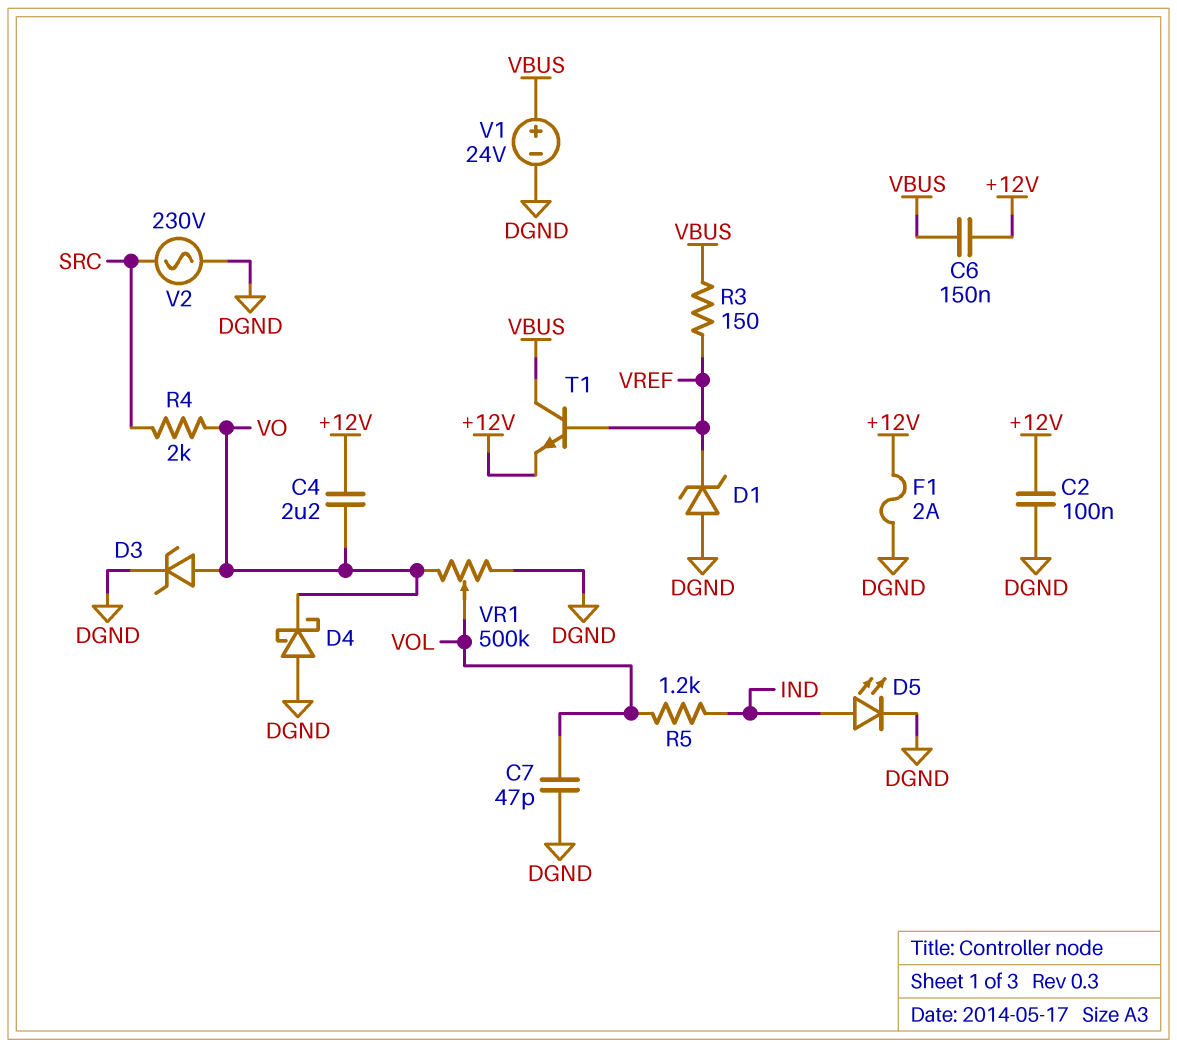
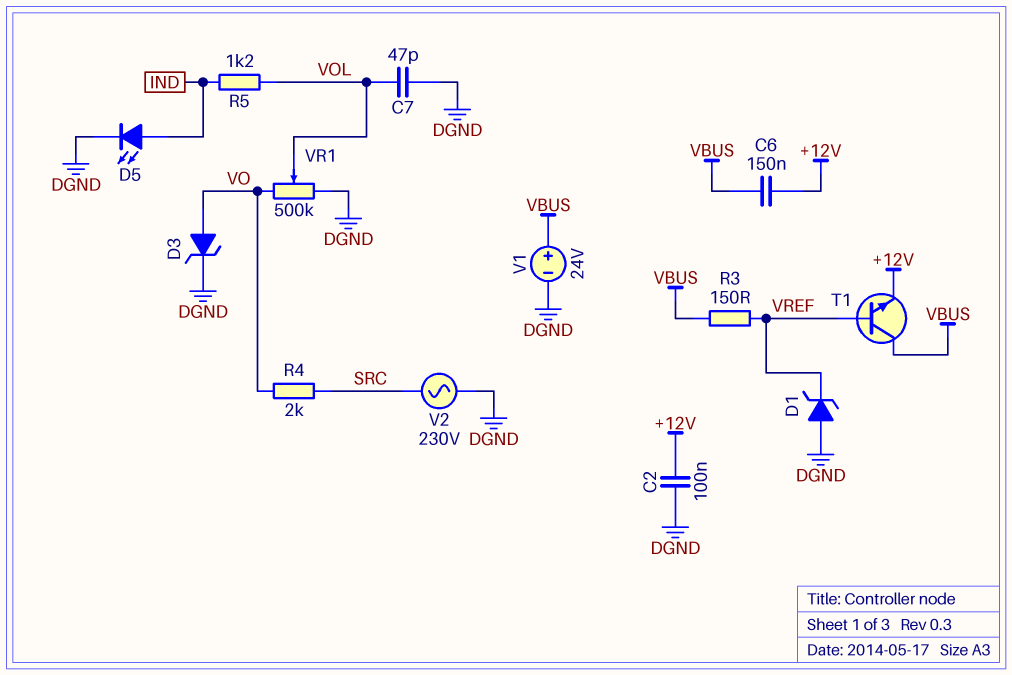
C4: 2.2uF (+12V, VO) -> none
D4: schottky (A DGND, K VO) -> none
F1: 2A (+12V, DGND) -> none

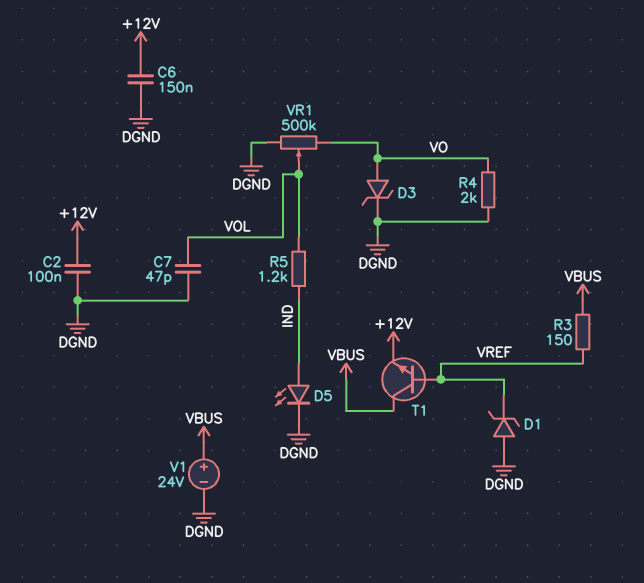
C6: 150nF (+12V, VBUS) -> 150nF (+12V, DGND)
R4: 2k (SRC, VO) -> 2k (DGND, VO)
V2: AC 230V (DGND, SRC) -> none

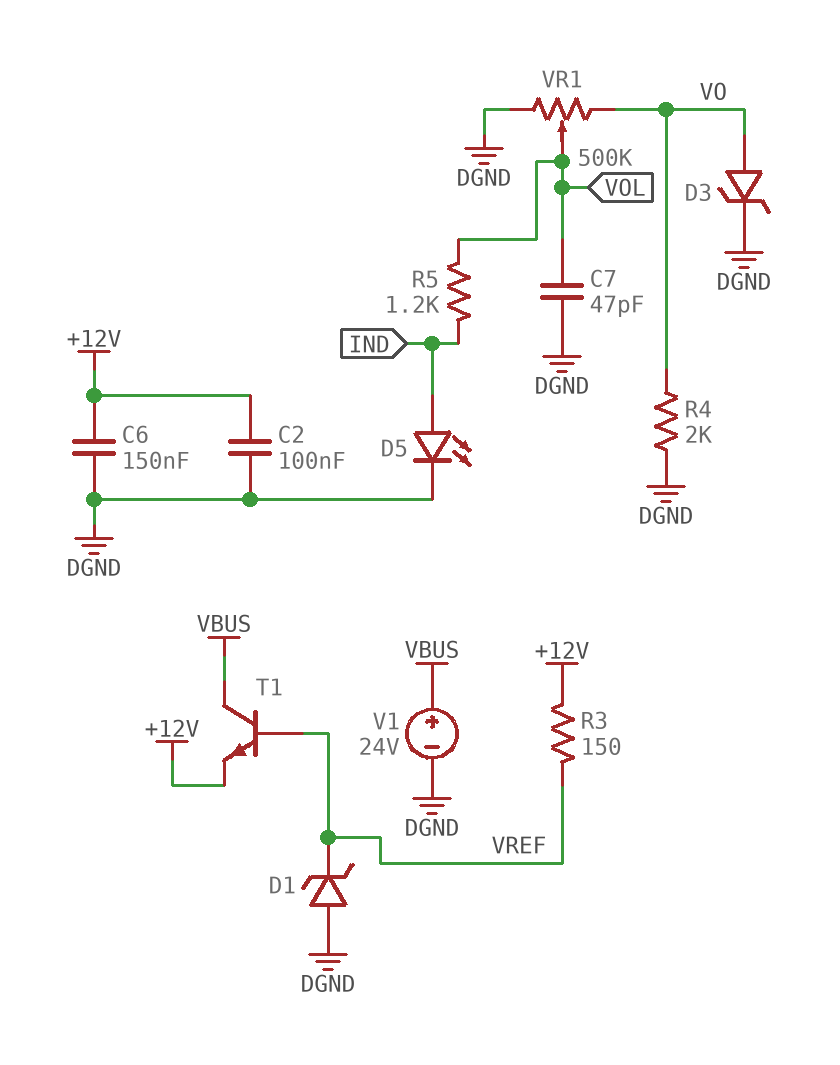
R3: 150 (VBUS, VREF) -> 150 (+12V, VREF)

